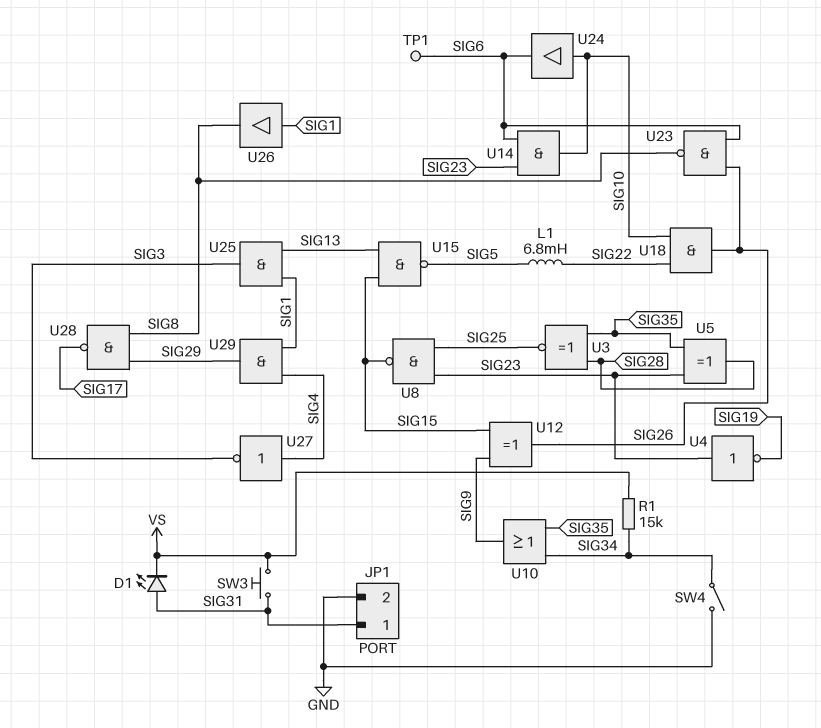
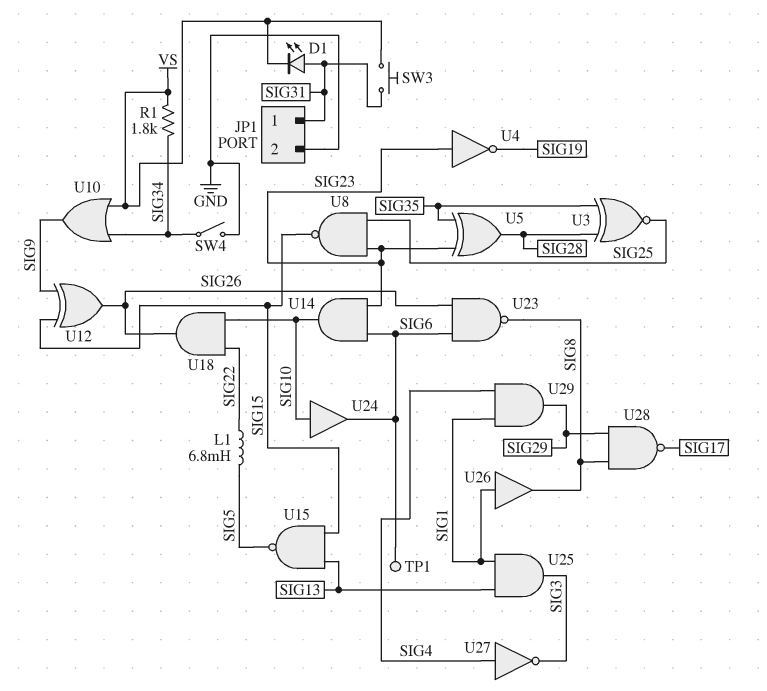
R1: 15k (SIG34, VS) -> 1.8k (SIG34, VS)
U10: OR (in SIG34, in SIG35, out SIG9) -> OR (in SIG34, in VS, out SIG9)

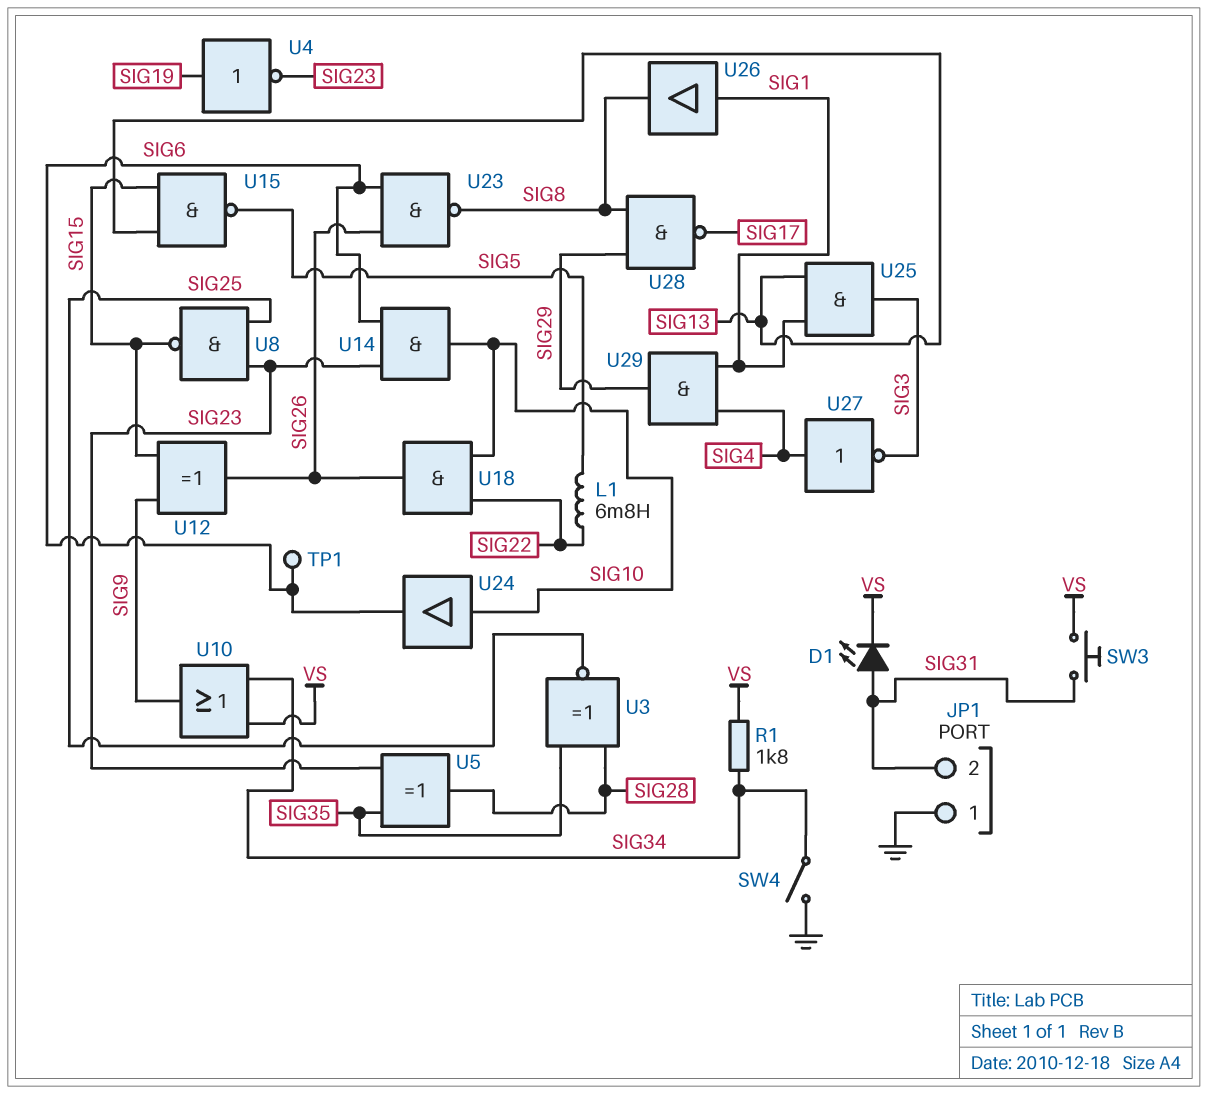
JP1 pin 1: SIG31 -> GND
JP1 pin 2: GND -> SIG31
U4: NOT (in SIG23, out SIG19) -> NOT (in SIG19, out SIG23)

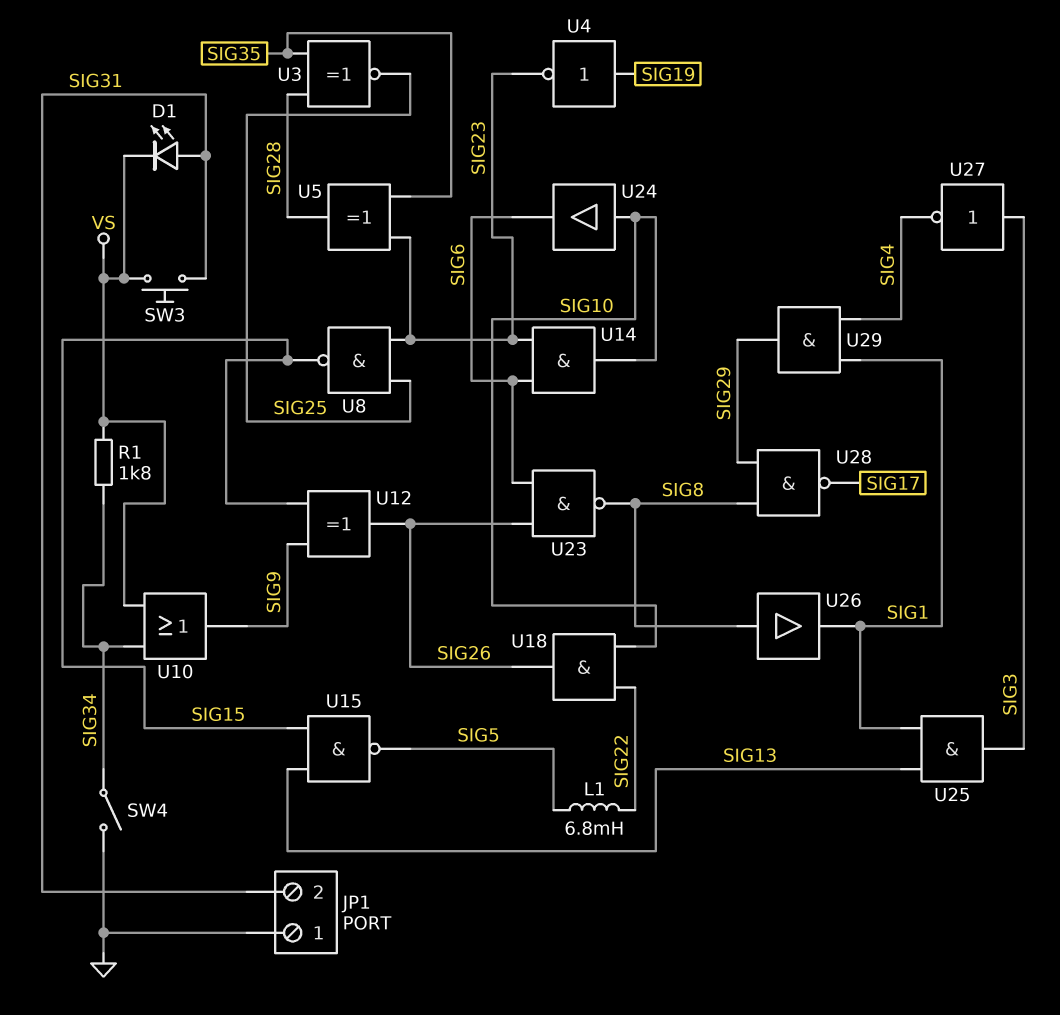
TP1: test point (SIG6) -> none
U26: buffer (in SIG1, out SIG8) -> buffer (in SIG8, out SIG1)
U27: NOT (in SIG4, out SIG3) -> NOT (in SIG3, out SIG4)

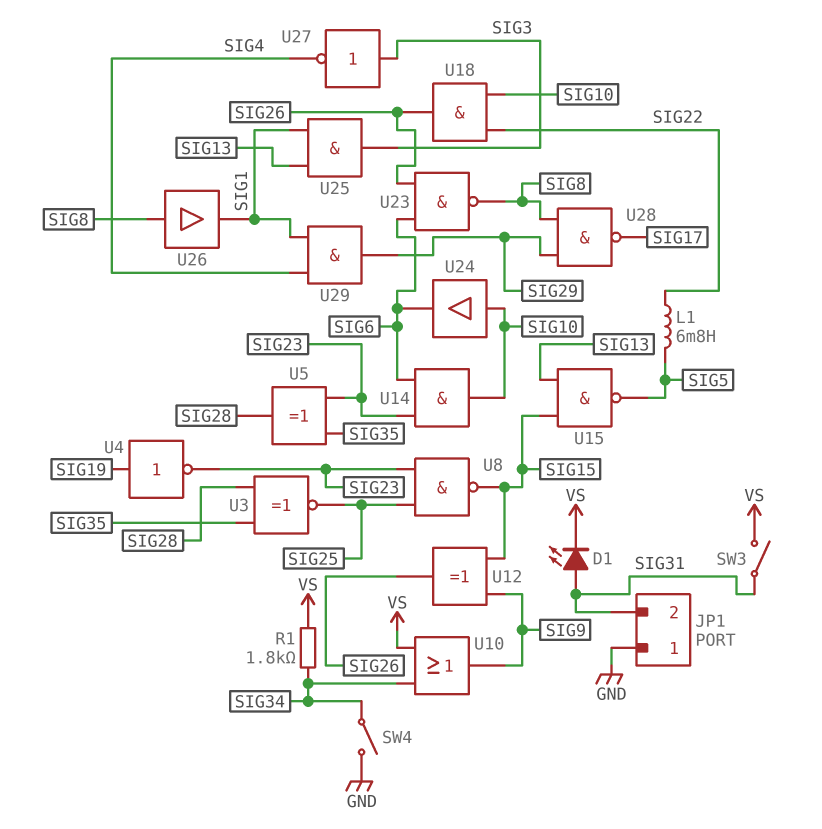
SW3: button (SIG31, VS) -> switch (SIG31, VS)

